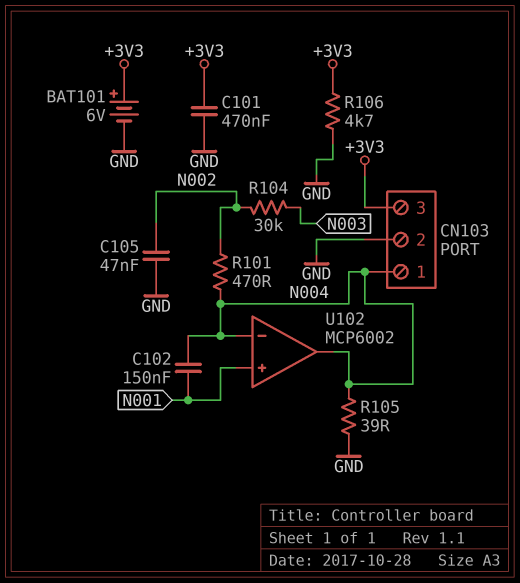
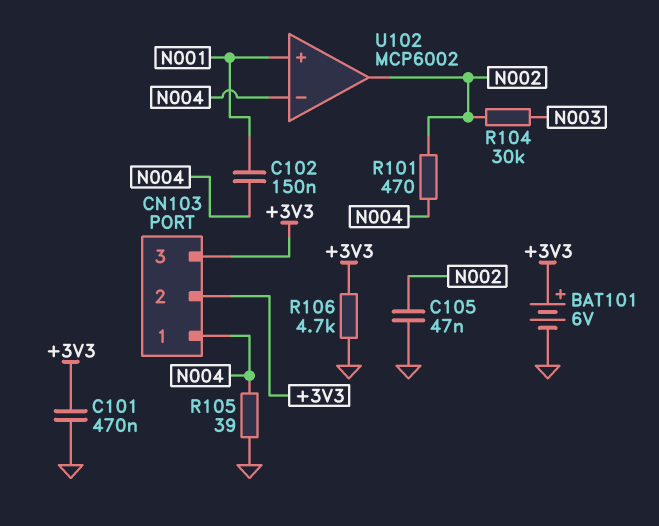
CN103 pin 2: GND -> +3V3
U102 pin out: N004 -> N002

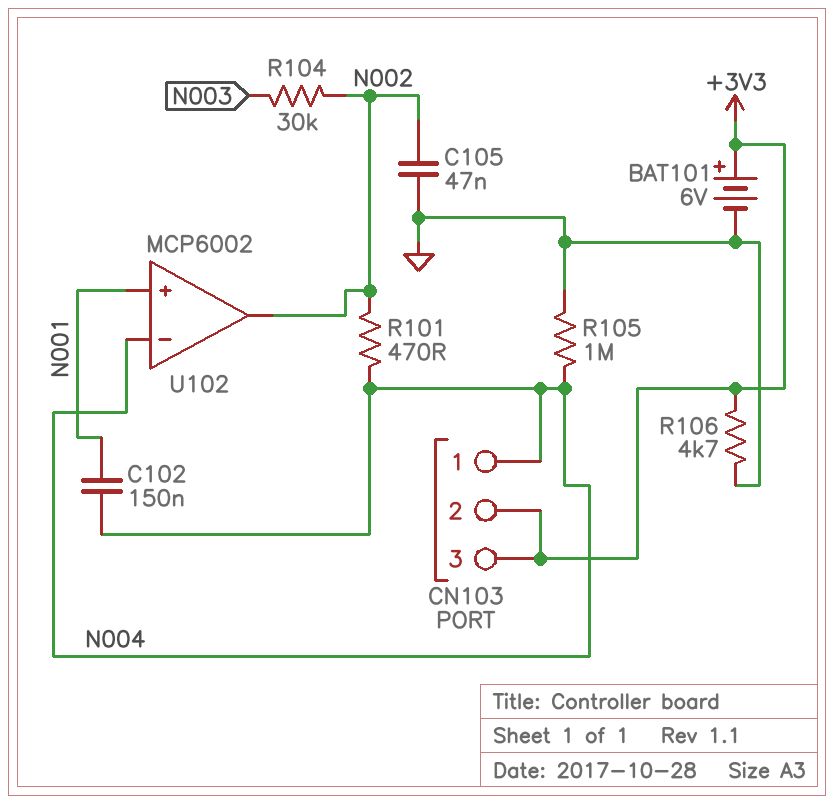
C101: 470nF (+3V3, GND) -> none
R105: 39 (GND, N004) -> 1M (GND, N004)

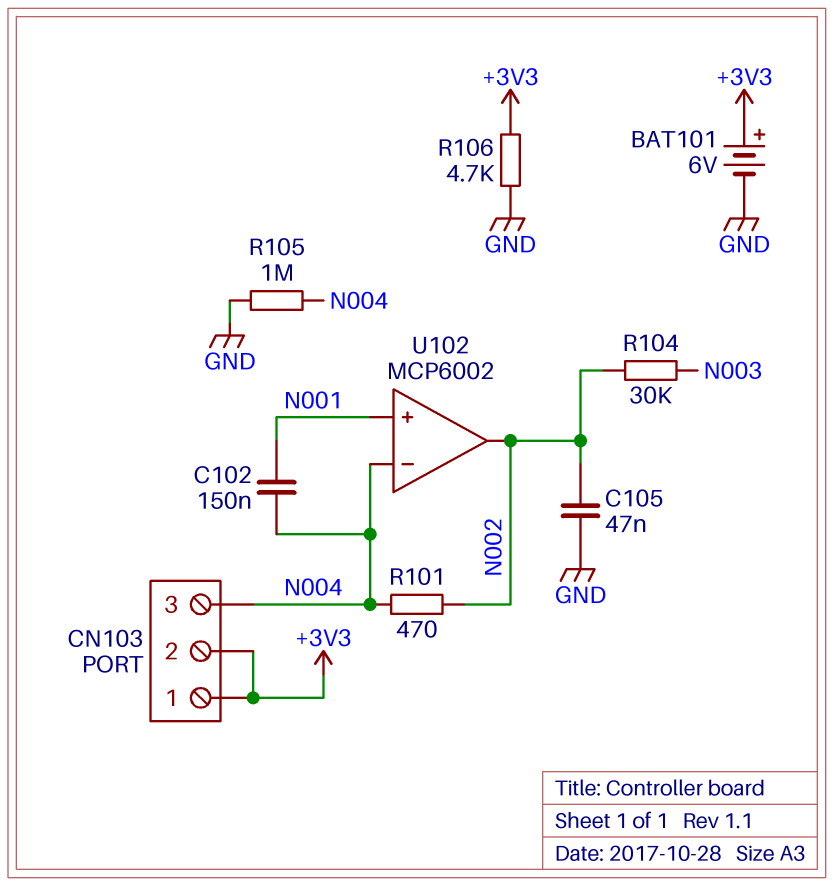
CN103 pin 1: N004 -> +3V3
CN103 pin 3: +3V3 -> N004

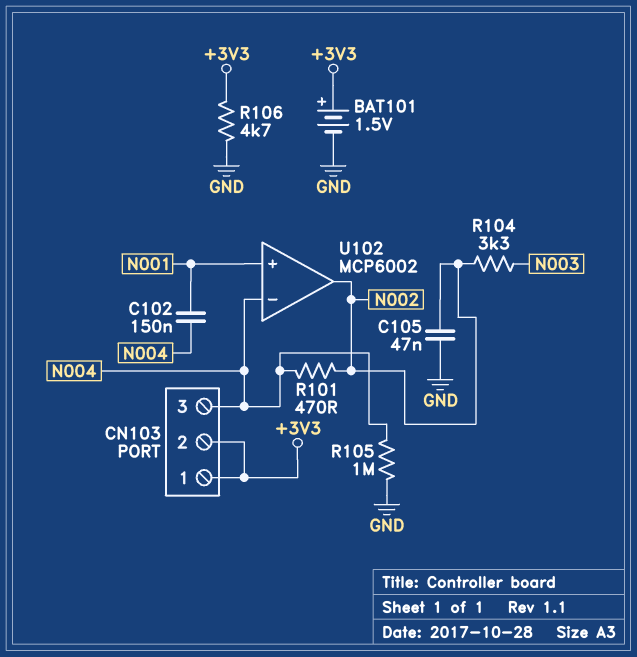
BAT101: 6V (plus +3V3, minus GND) -> 1.5V (plus +3V3, minus GND)
R104: 30k (N002, N003) -> 3.3k (N002, N003)

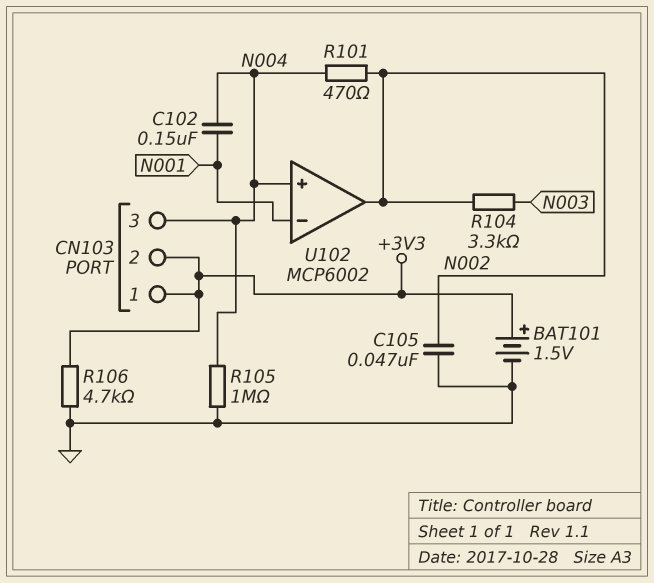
U102 pin in+: N001 -> N004
U102 pin in-: N004 -> N001

